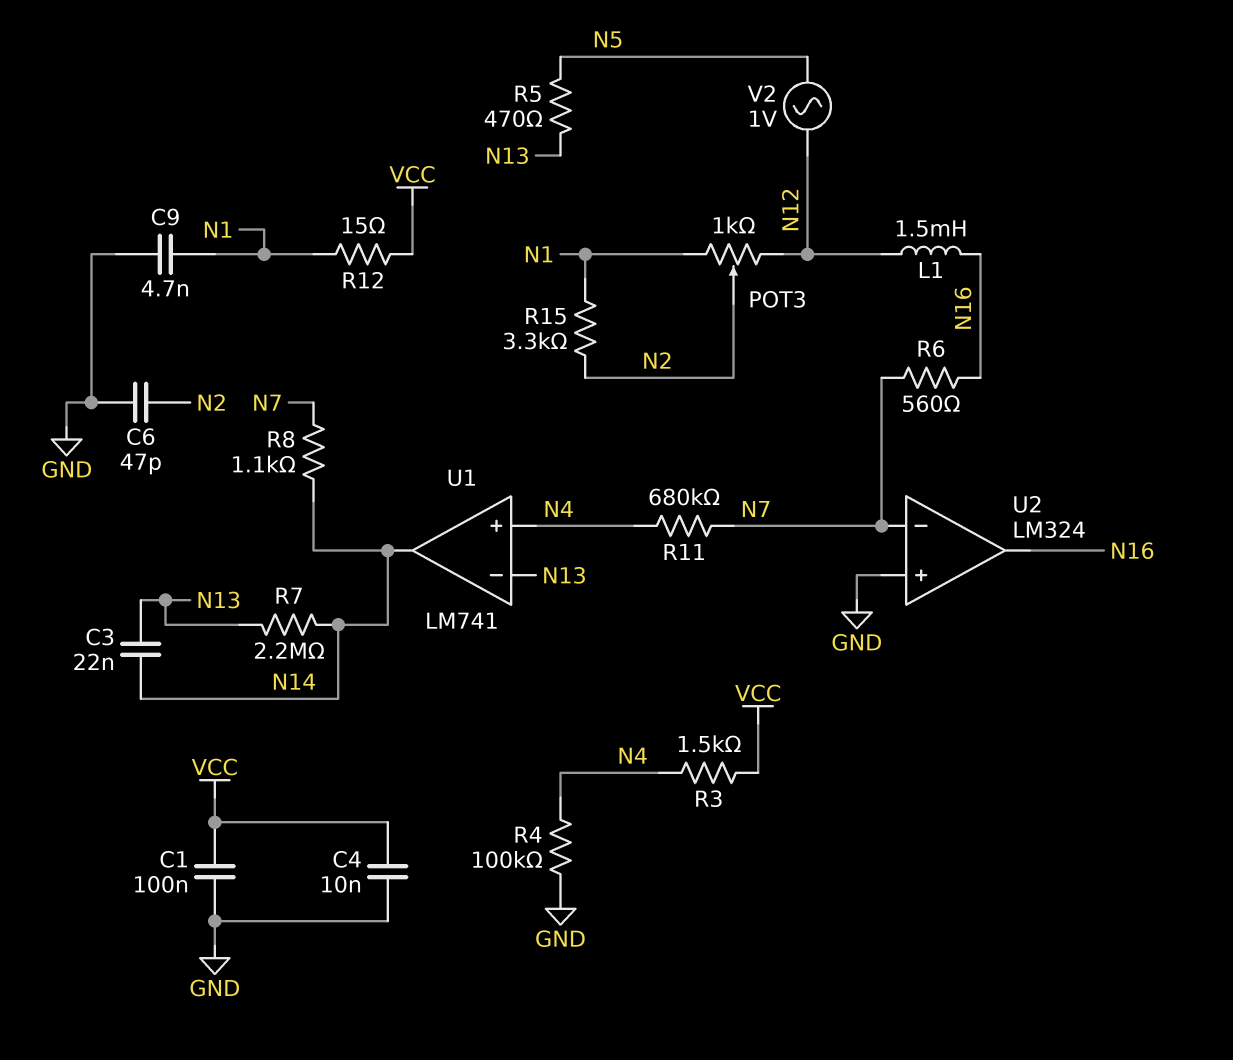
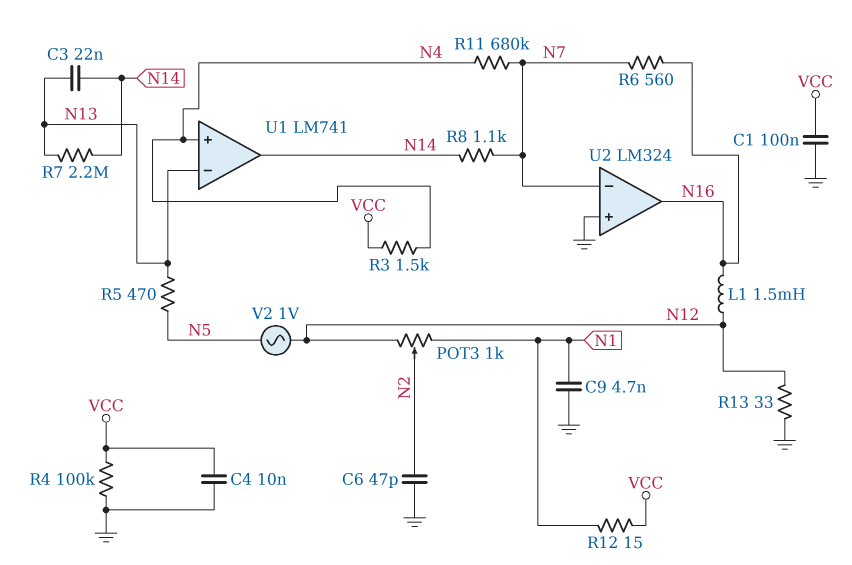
R4: 100k (GND, N4) -> 100k (GND, VCC)
R13: none -> 33 (GND, N12)
R15: 3.3k (N1, N2) -> none

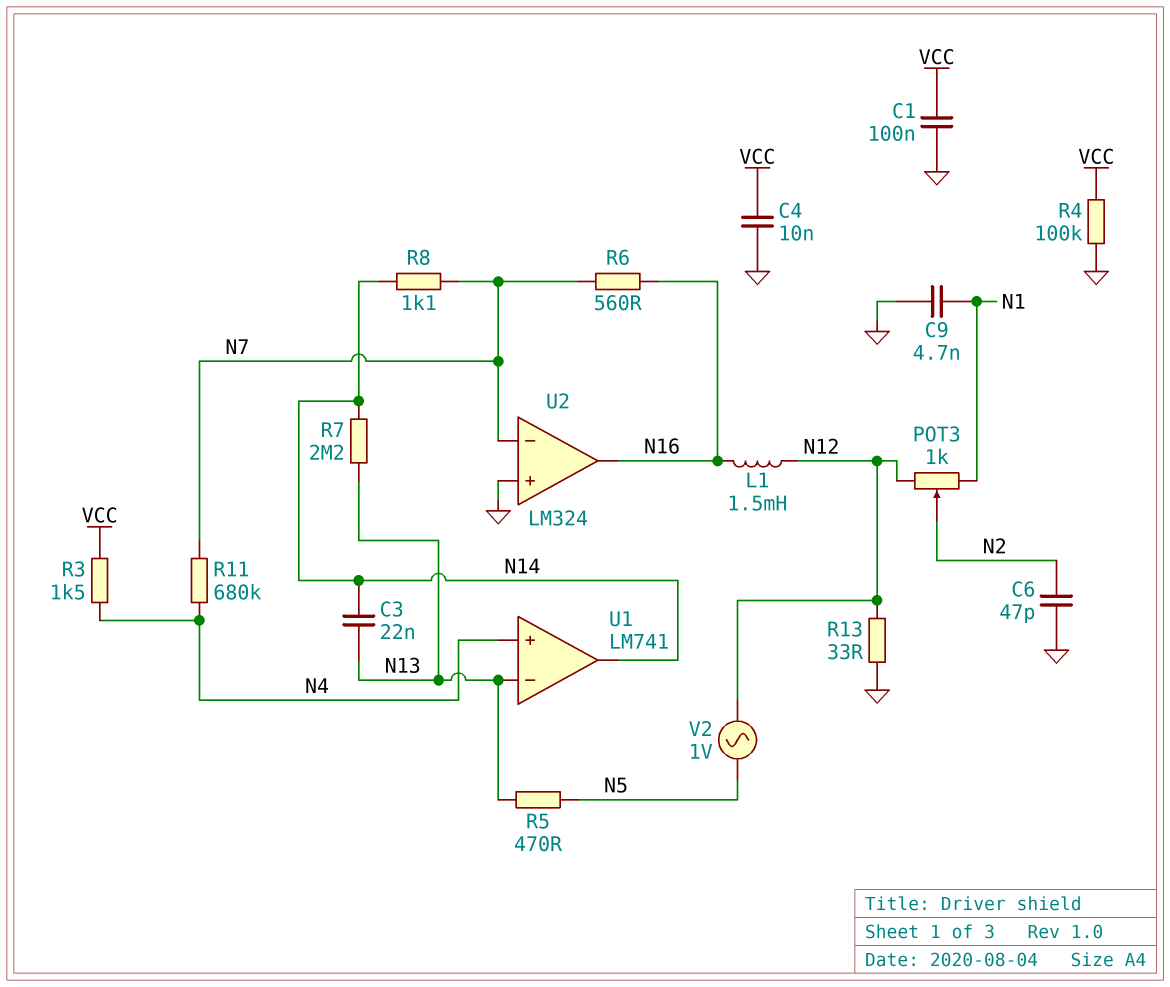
R12: 15 (N1, VCC) -> none

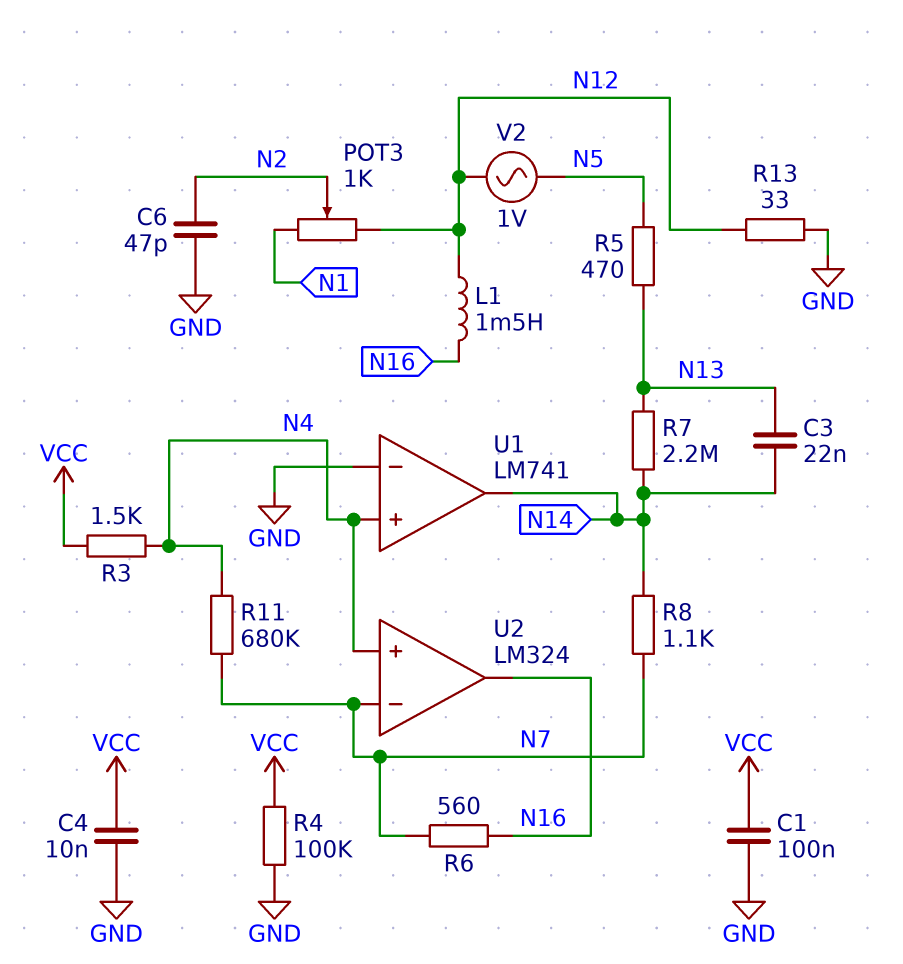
C9: 4.7nF (GND, N1) -> none
U1 pin in-: N13 -> GND
U2 pin in+: GND -> N4

